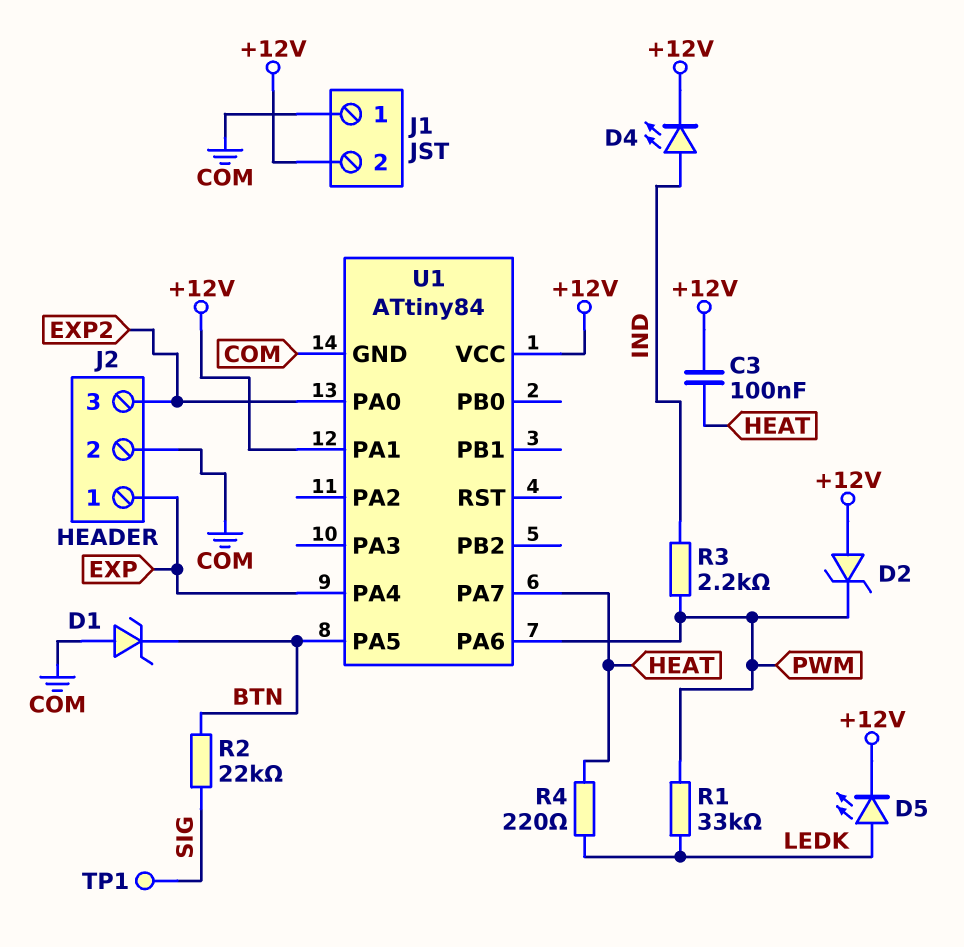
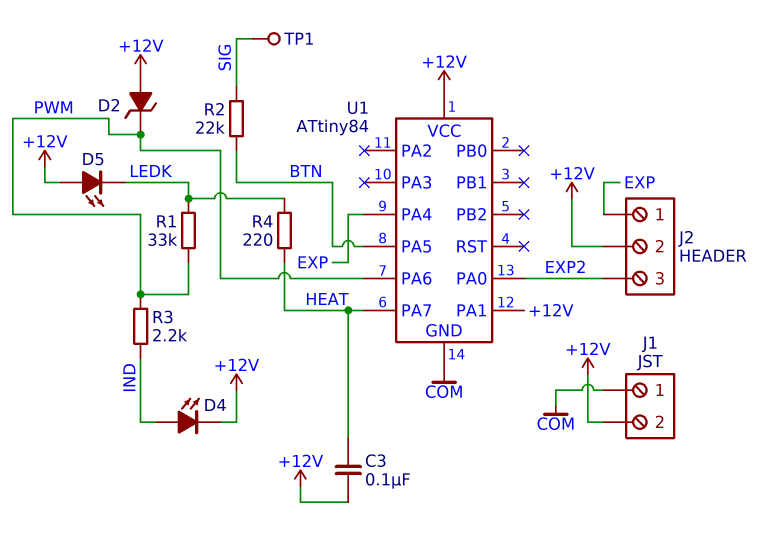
D1: zener (A COM, K BTN) -> none
D5: LED (A LEDK, K +12V) -> LED (A +12V, K LEDK)
J2 pin 2: COM -> +12V

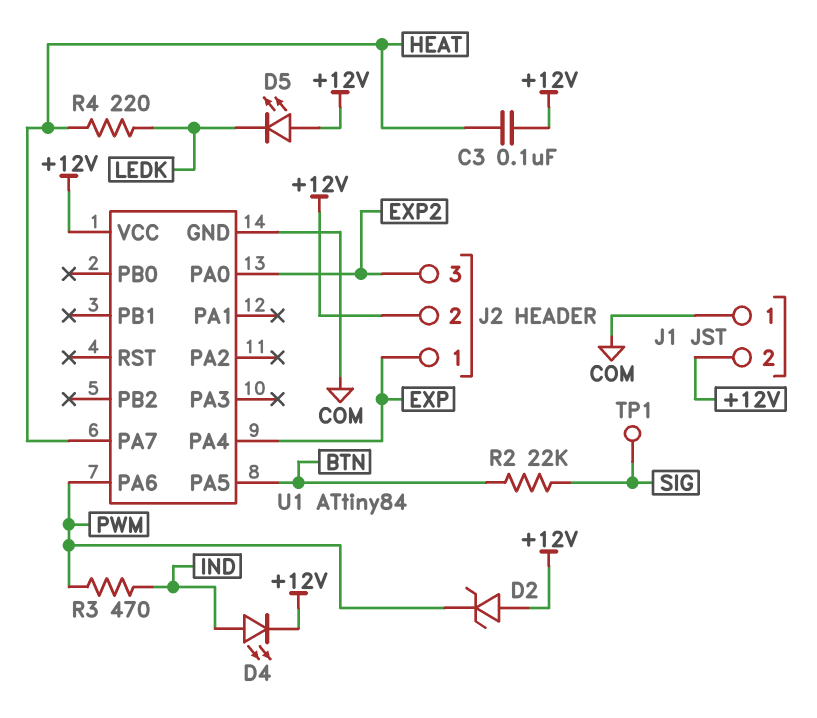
R1: 33k (LEDK, PWM) -> none
R3: 2.2k (IND, PWM) -> 470 (IND, PWM)
U1 pin PA1: +12V -> none

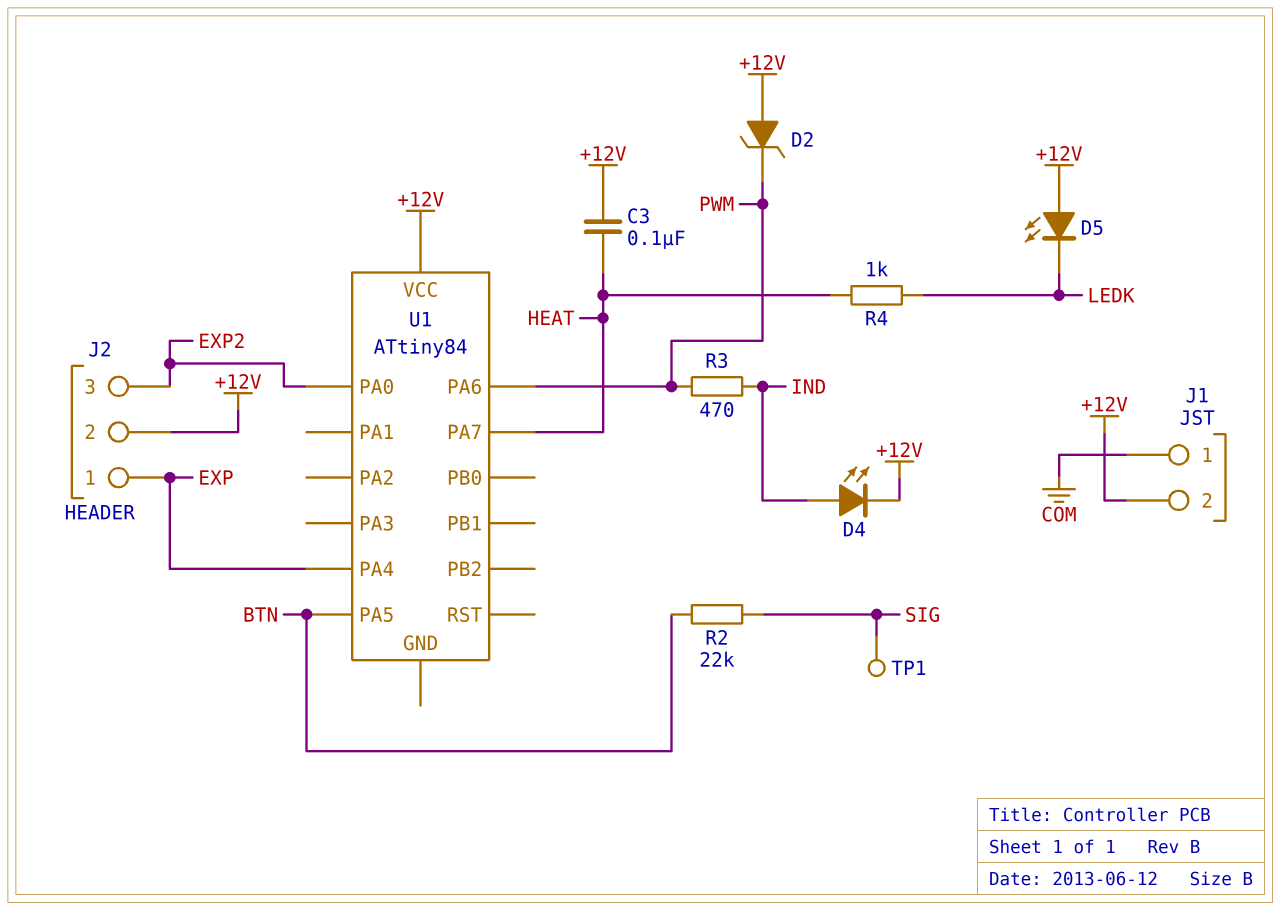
R4: 220 (HEAT, LEDK) -> 1k (HEAT, LEDK)
U1 pin GND: COM -> none

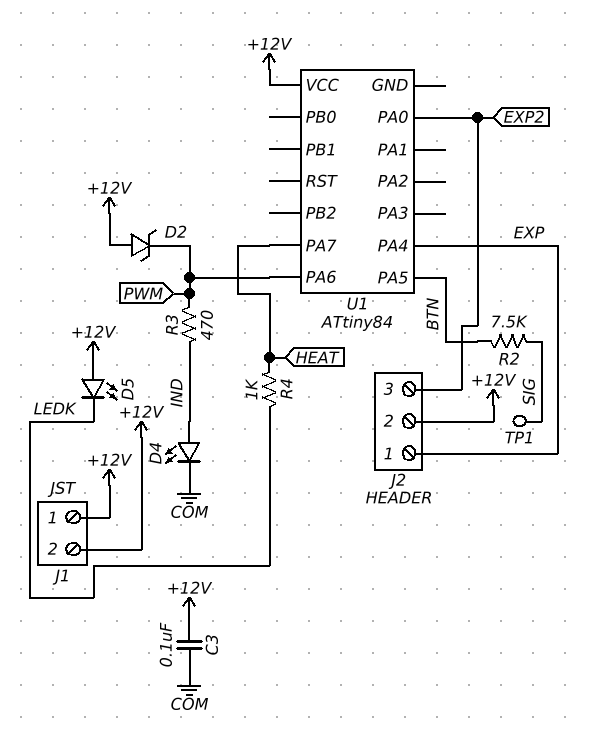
C3: 100nF (+12V, HEAT) -> 100nF (+12V, COM)
D4: LED (A IND, K +12V) -> LED (A IND, K COM)
J1 pin 1: COM -> +12V
R2: 22k (BTN, SIG) -> 7.5k (BTN, SIG)

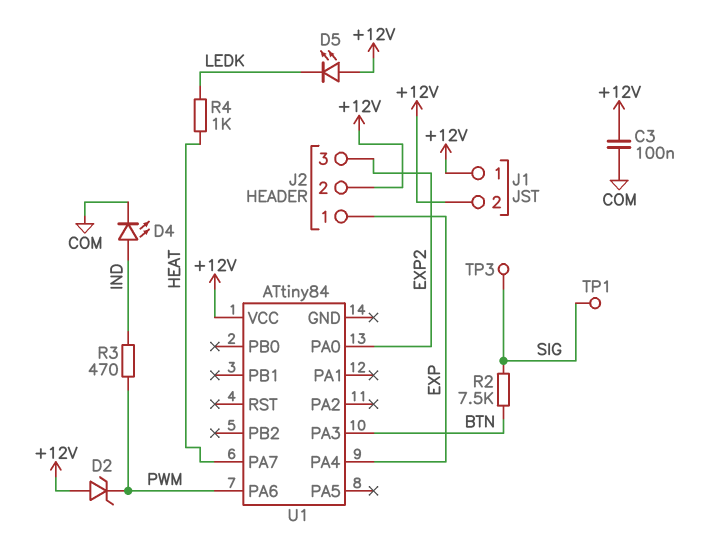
TP3: none -> test point (SIG)
U1 pin PA3: none -> BTN
U1 pin PA5: BTN -> none

